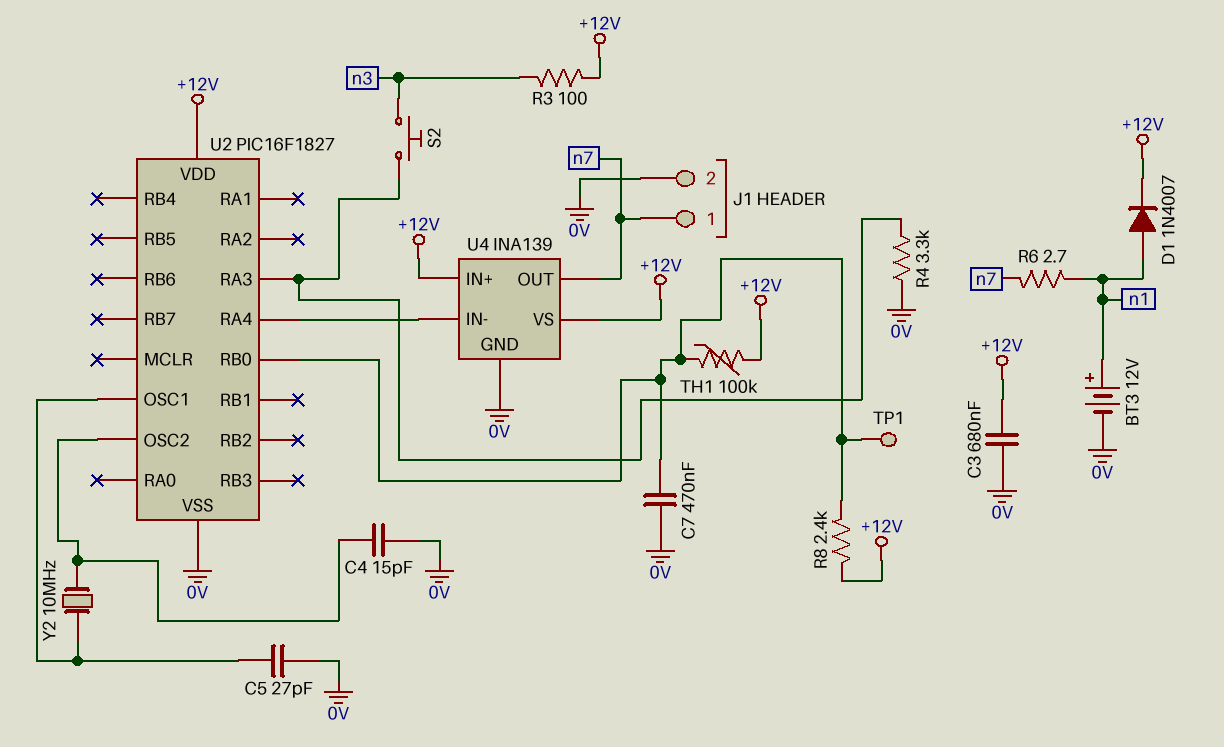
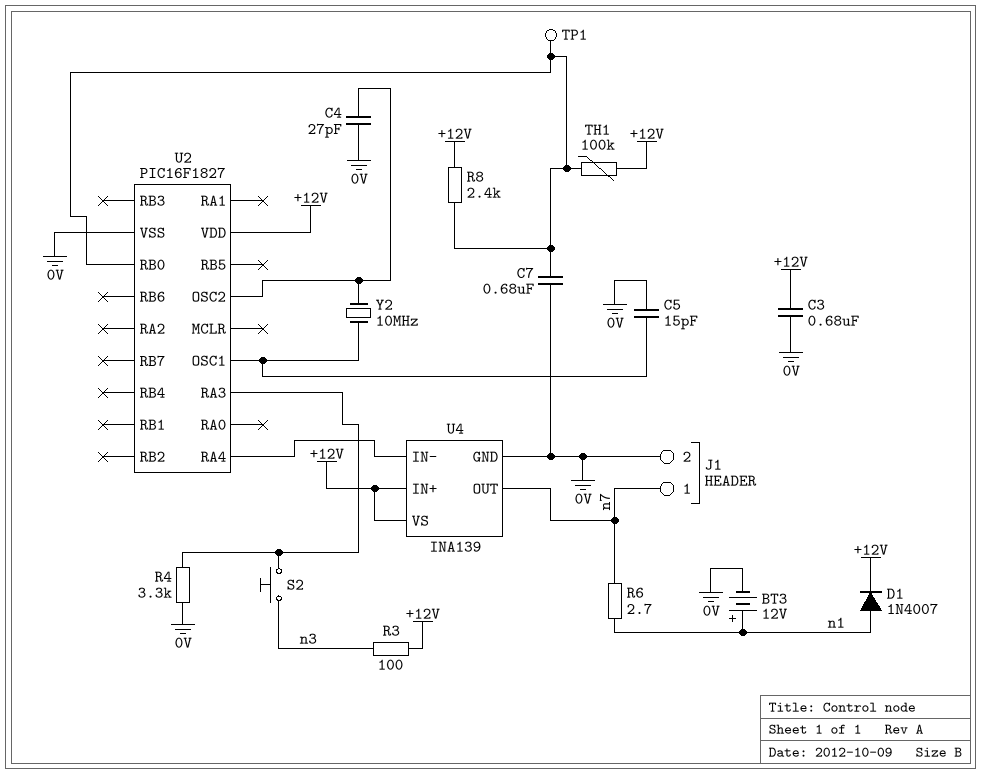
C4: 15pF (0V, U2/OSC2) -> 27pF (0V, U2/OSC2)
C5: 27pF (0V, U2/OSC1) -> 15pF (0V, U2/OSC1)
C7: 470nF (0V, U2/RB0) -> 680nF (0V, U2/RB0)

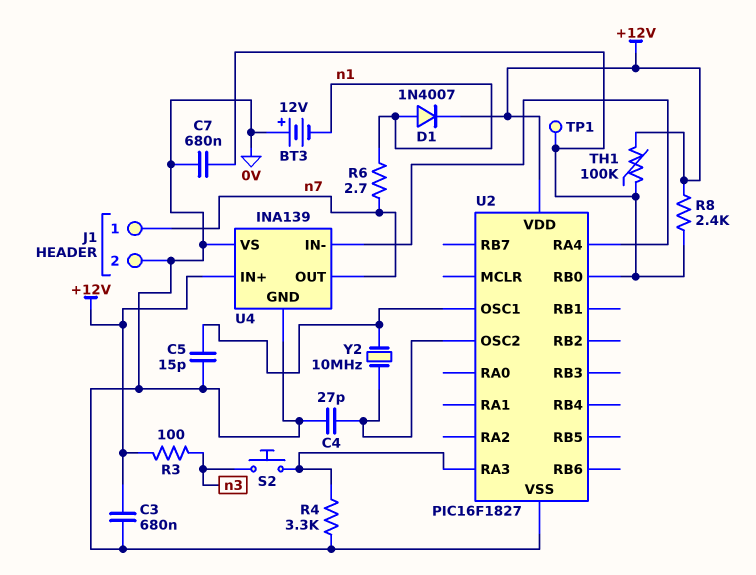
BT3: 12V (plus n1, minus 0V) -> 12V (plus 0V, minus n1)
U4 pin VS: +12V -> 0V

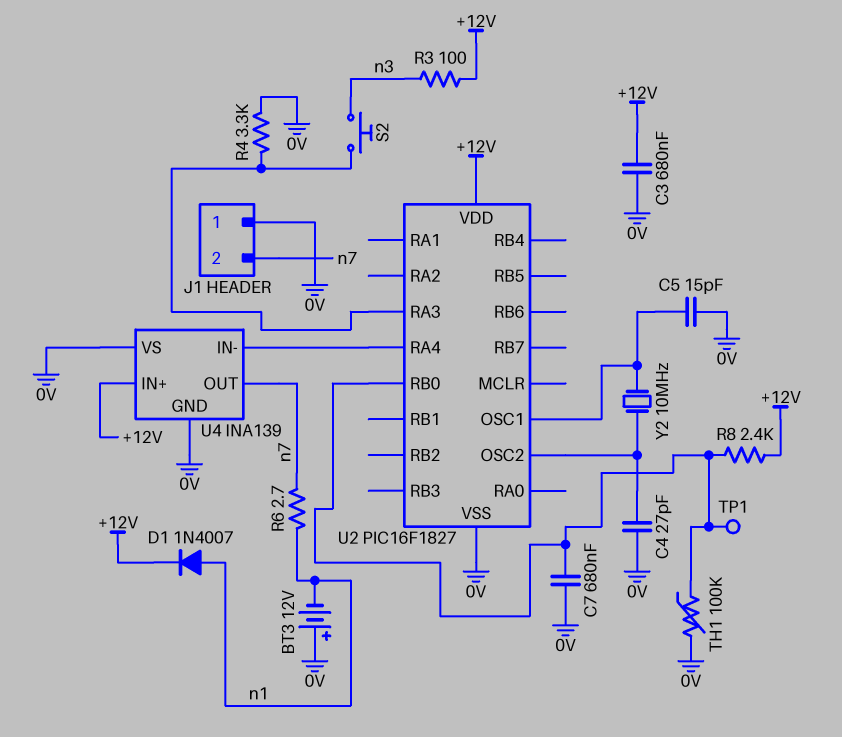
J1 pin 1: n7 -> 0V
J1 pin 2: 0V -> n7
TH1: 100k (+12V, U2/RB0) -> 100k (0V, U2/RB0)

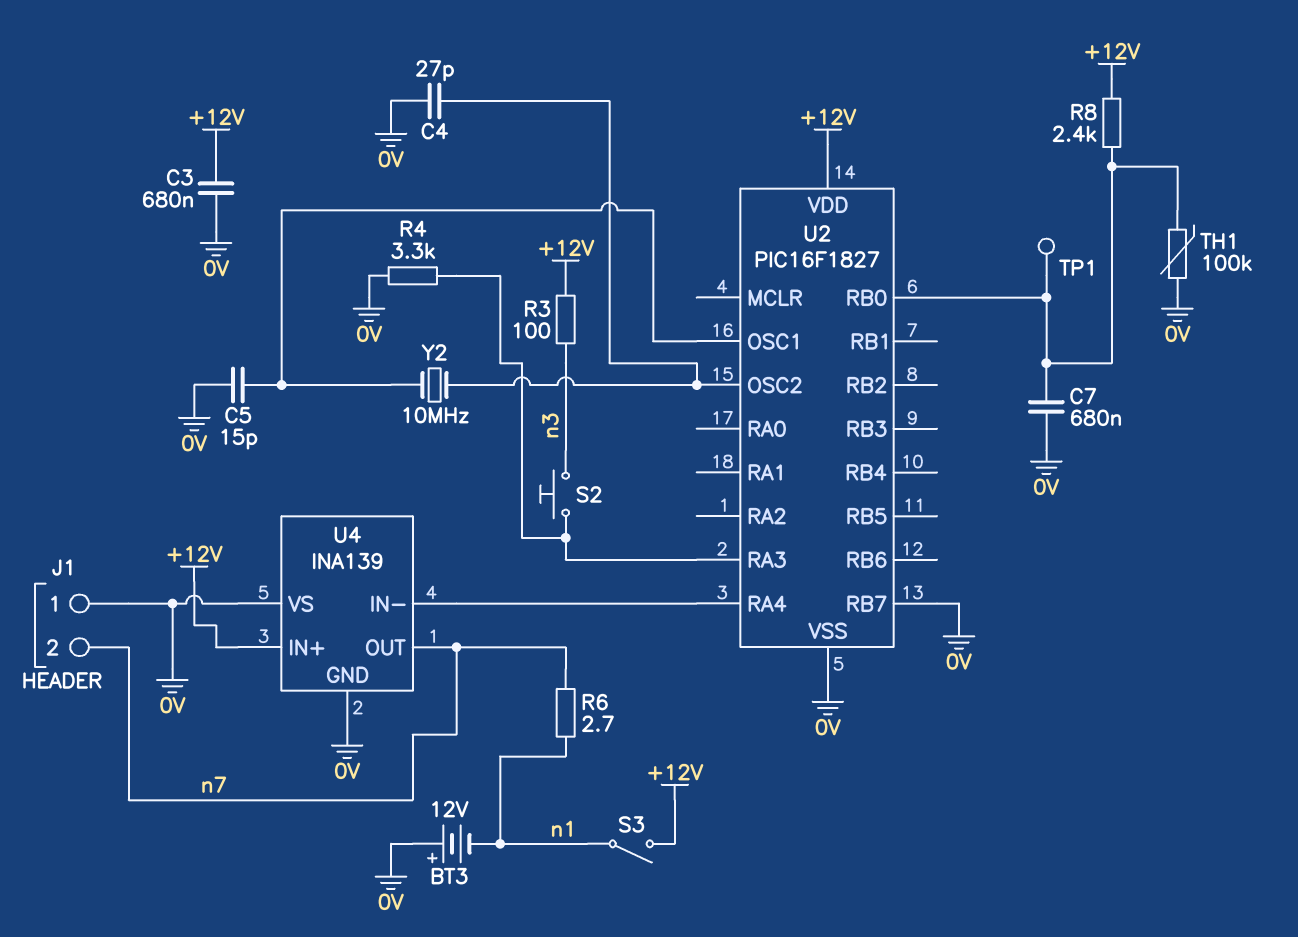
D1: diode 1N4007 (A n1, K +12V) -> none
S3: none -> switch (+12V, n1)
U2 pin RB7: none -> 0V

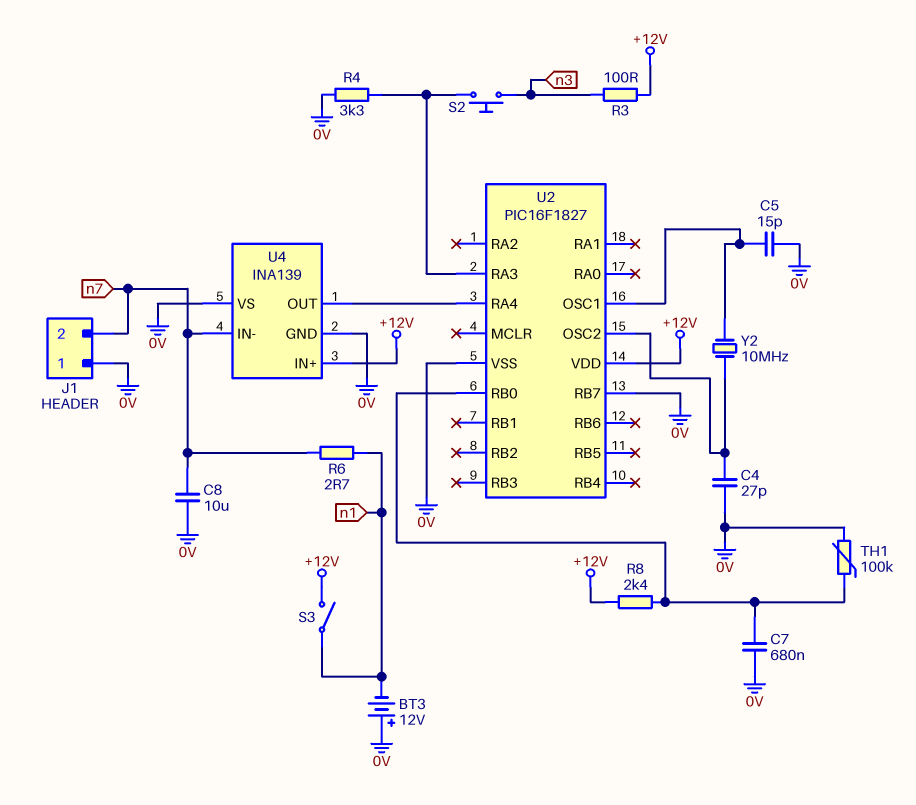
C3: 680nF (+12V, 0V) -> none
C8: none -> 10uF (0V, n7)
TP1: test point (U2/RB0) -> none
U4 pin IN-: U2/RA4 -> n7
U4 pin OUT: n7 -> U2/RA4

